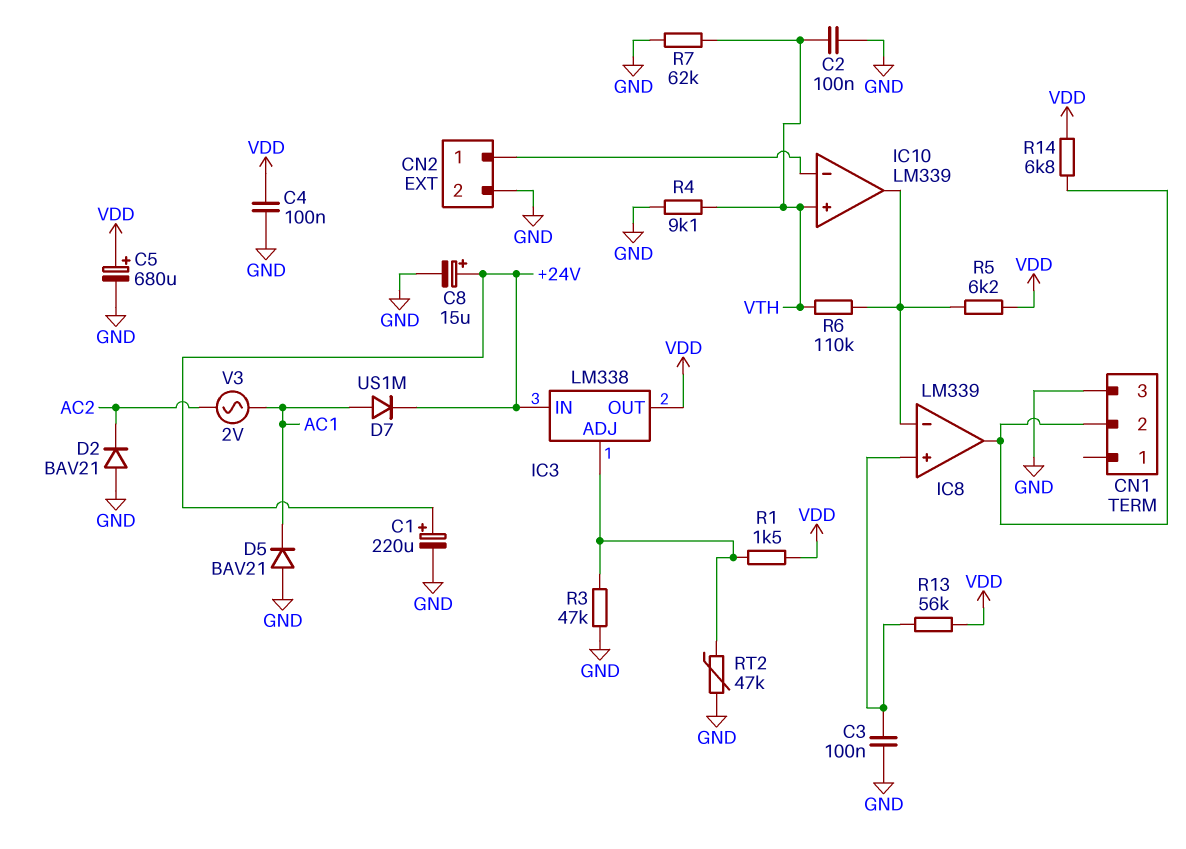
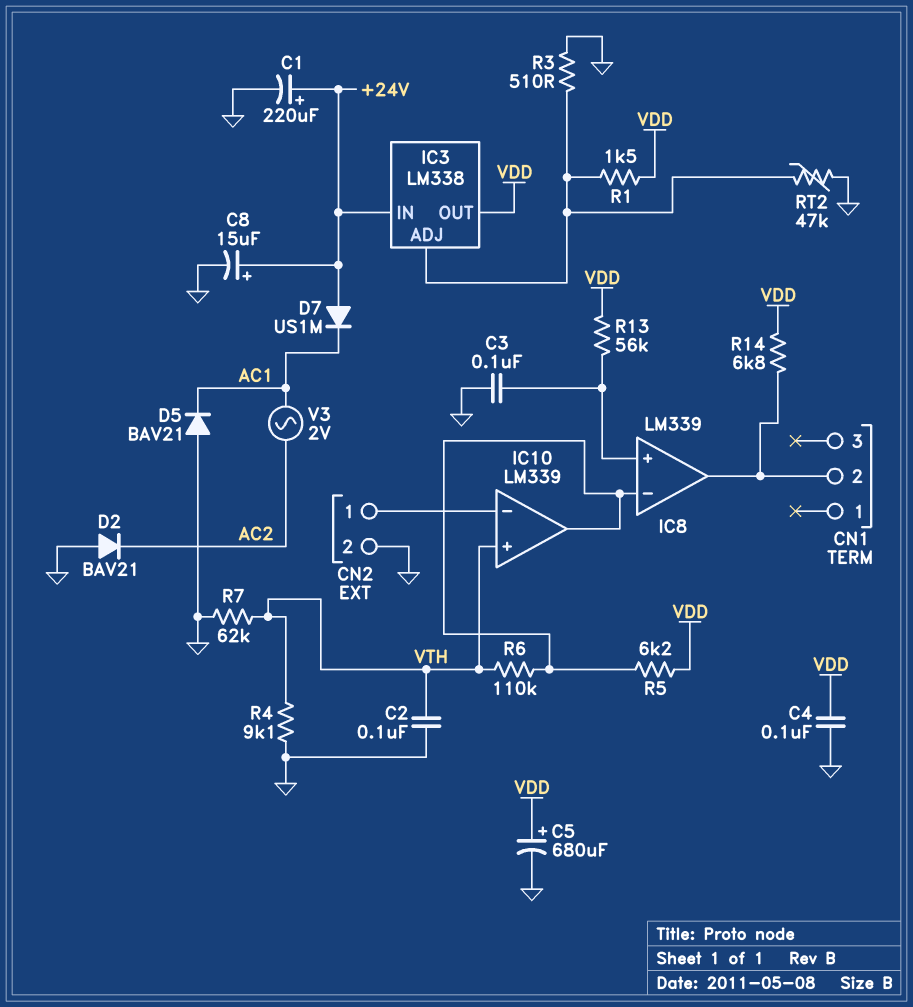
CN1 pin 3: GND -> none
D7: diode US1M (A AC1, K +24V) -> diode US1M (A +24V, K AC1)
R3: 47k (GND, IC3/ADJ) -> 510 (GND, IC3/ADJ)

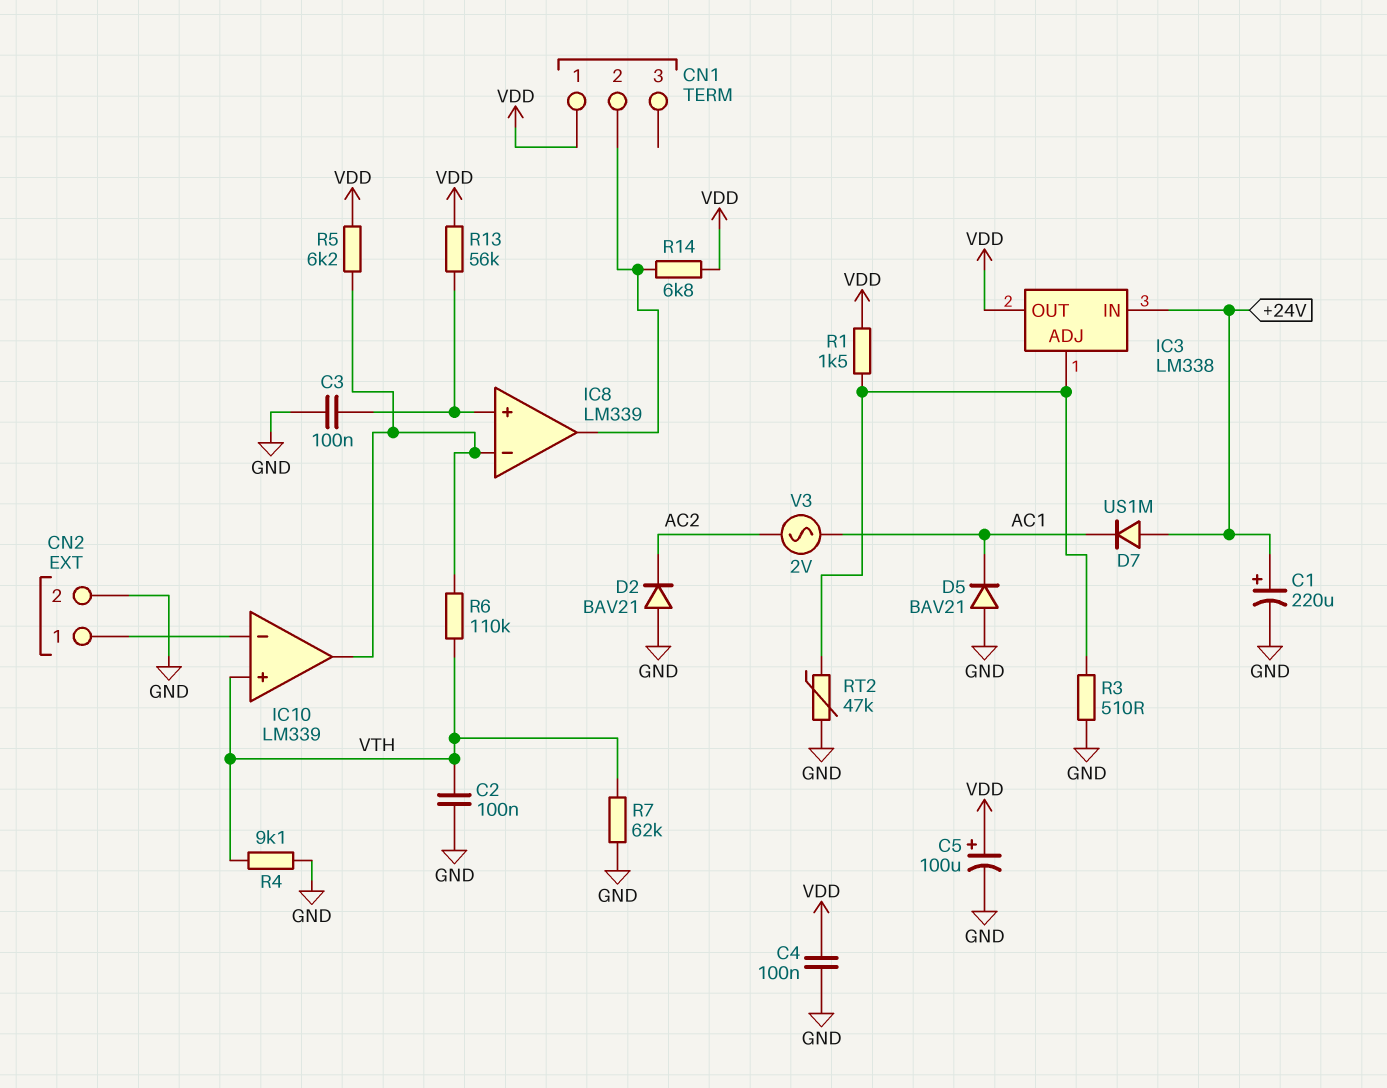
C5: 680uF (plus VDD, minus GND) -> 100uF (plus VDD, minus GND)
C8: 15uF (plus +24V, minus GND) -> none
CN1 pin 1: none -> VDD

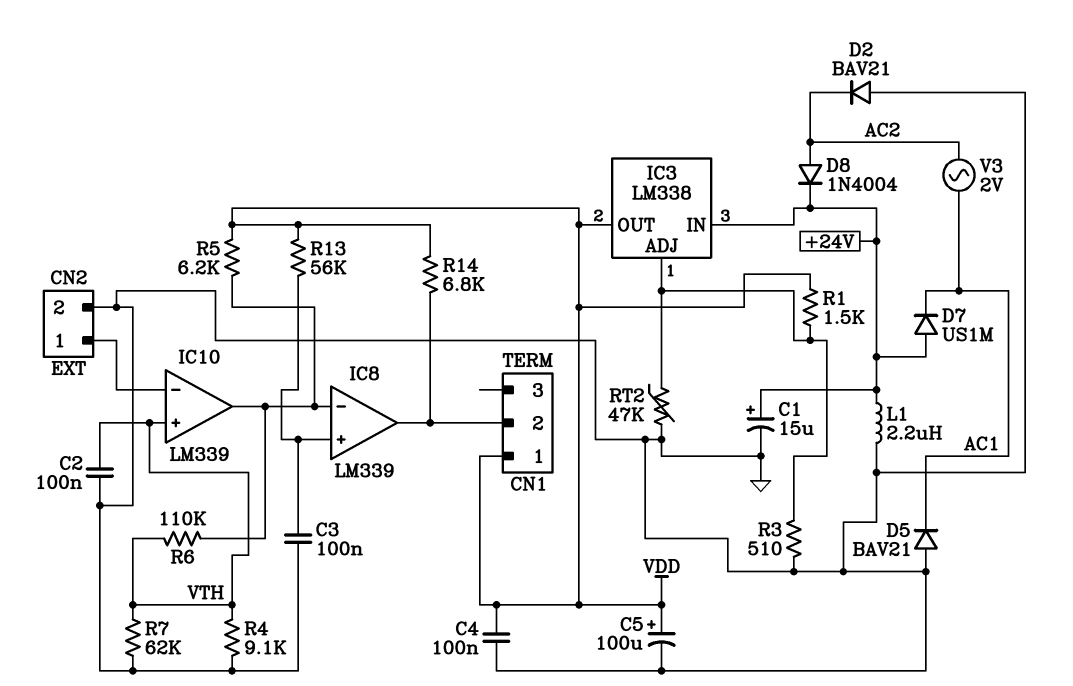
C1: 220uF (plus +24V, minus GND) -> 15uF (plus +24V, minus GND)
D8: none -> diode 1N4004 (A AC2, K +24V)
L1: none -> 2.2uH (+24V, GND)

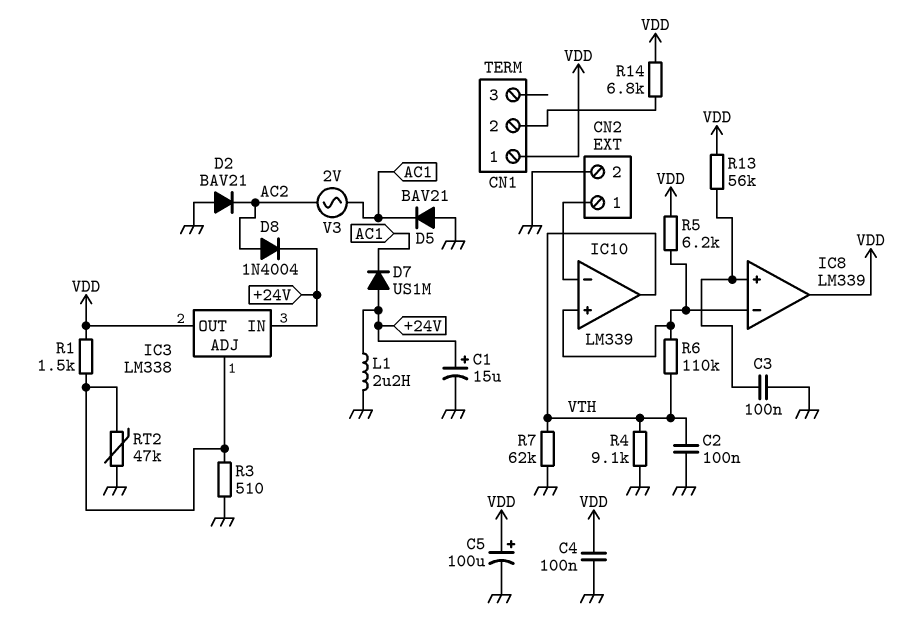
IC8 pin out: CN1/2 -> VDD
IC10 pin in+: VTH -> IC8/in-
IC10 pin out: IC8/in- -> VTH

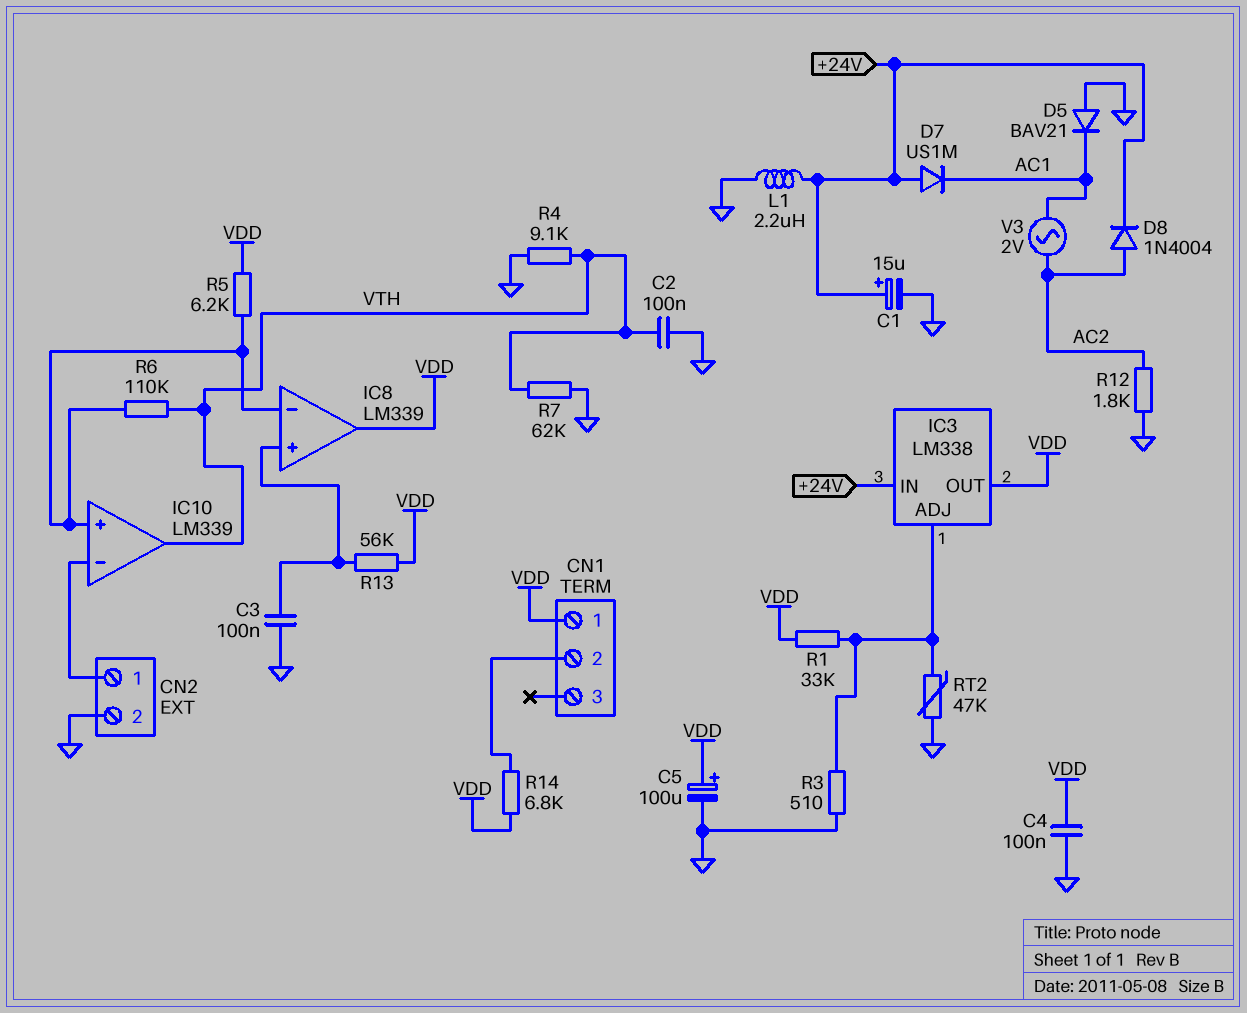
D2: diode BAV21 (A GND, K AC2) -> none
R1: 1.5k (IC3/ADJ, VDD) -> 33k (IC3/ADJ, VDD)
R12: none -> 1.8k (AC2, GND)

